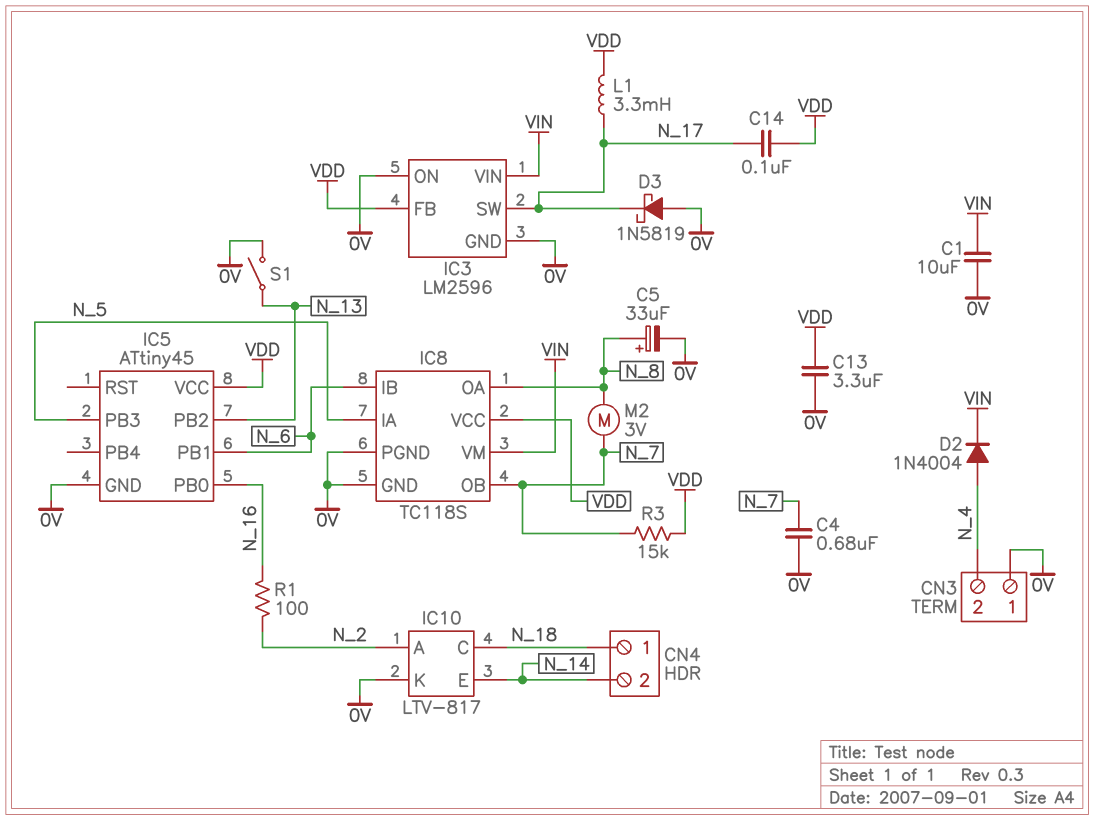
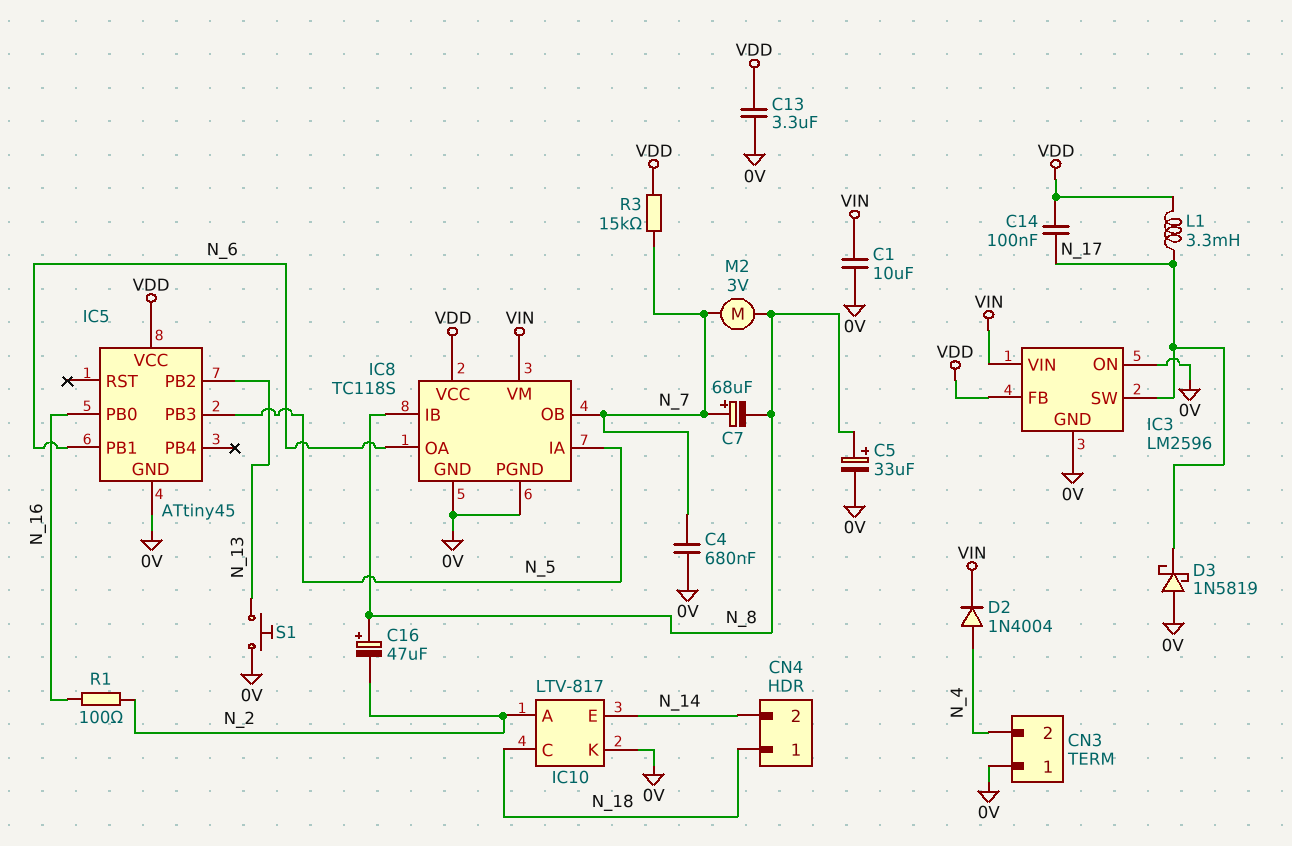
C7: none -> 68uF (plus N_7, minus N_8)
C16: none -> 47uF (plus N_8, minus N_2)
IC8 pin IB: N_6 -> N_8
IC8 pin OA: N_8 -> N_6
S1: switch (0V, N_13) -> button (0V, N_13)

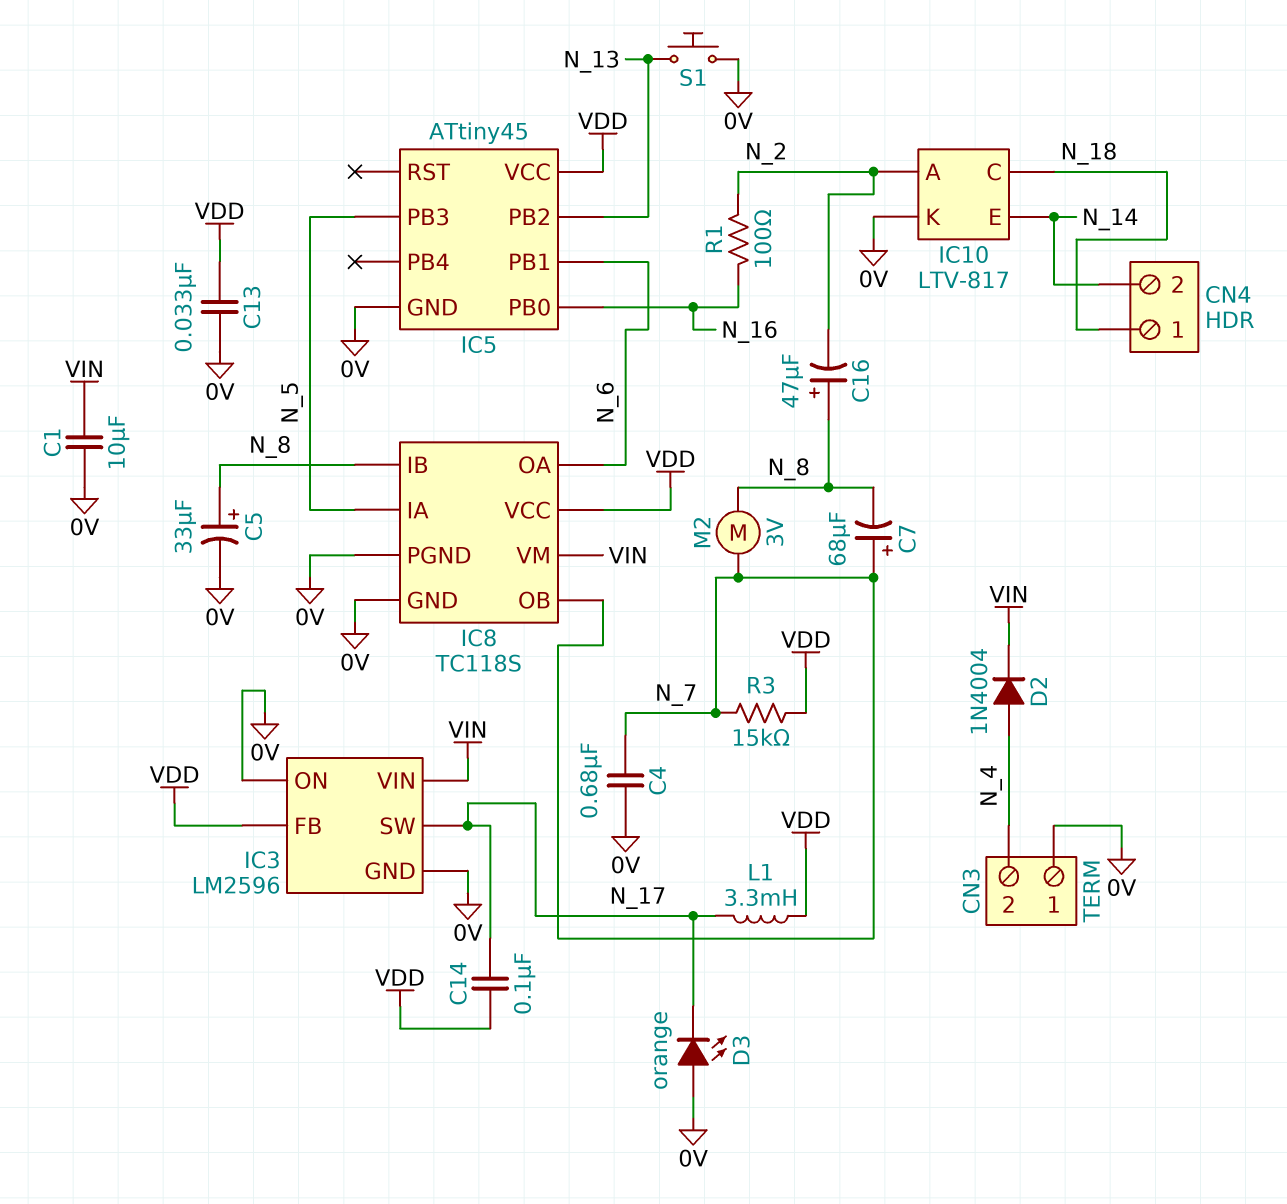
C13: 3.3uF (0V, VDD) -> 33nF (0V, VDD)
D3: schottky 1N5819 (A 0V, K N_17) -> LED orange (A 0V, K N_17)

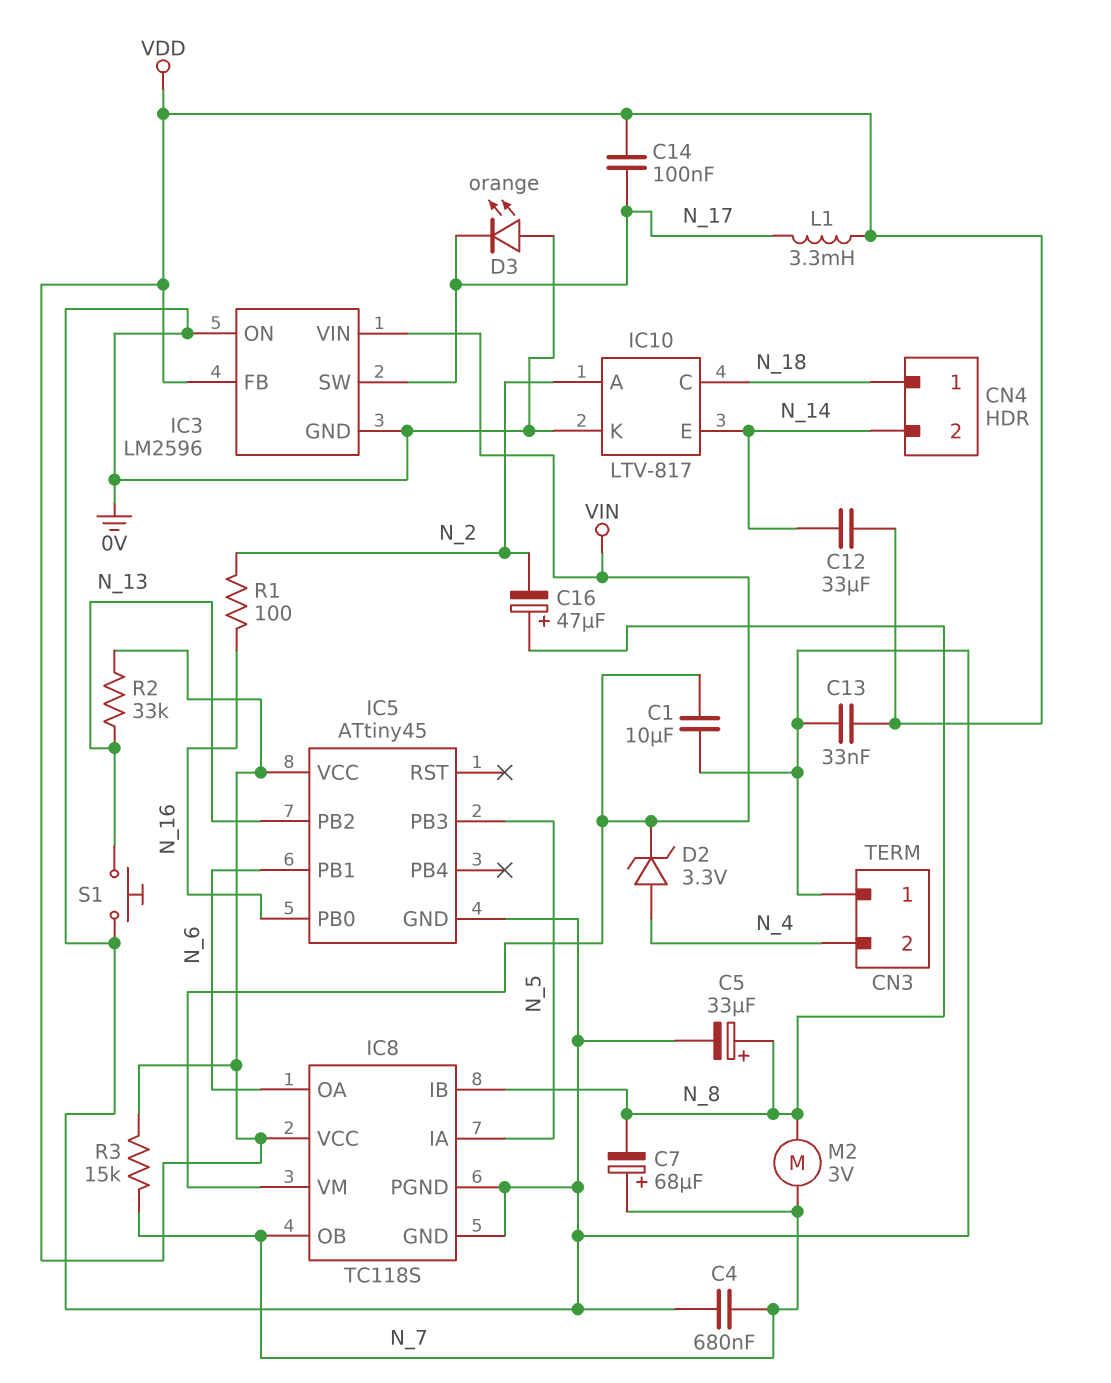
C12: none -> 33uF (N_14, VDD)
D2: diode 1N4004 (A N_4, K VIN) -> zener 3.3V (A N_4, K VIN)
R2: none -> 33k (N_13, VDD)

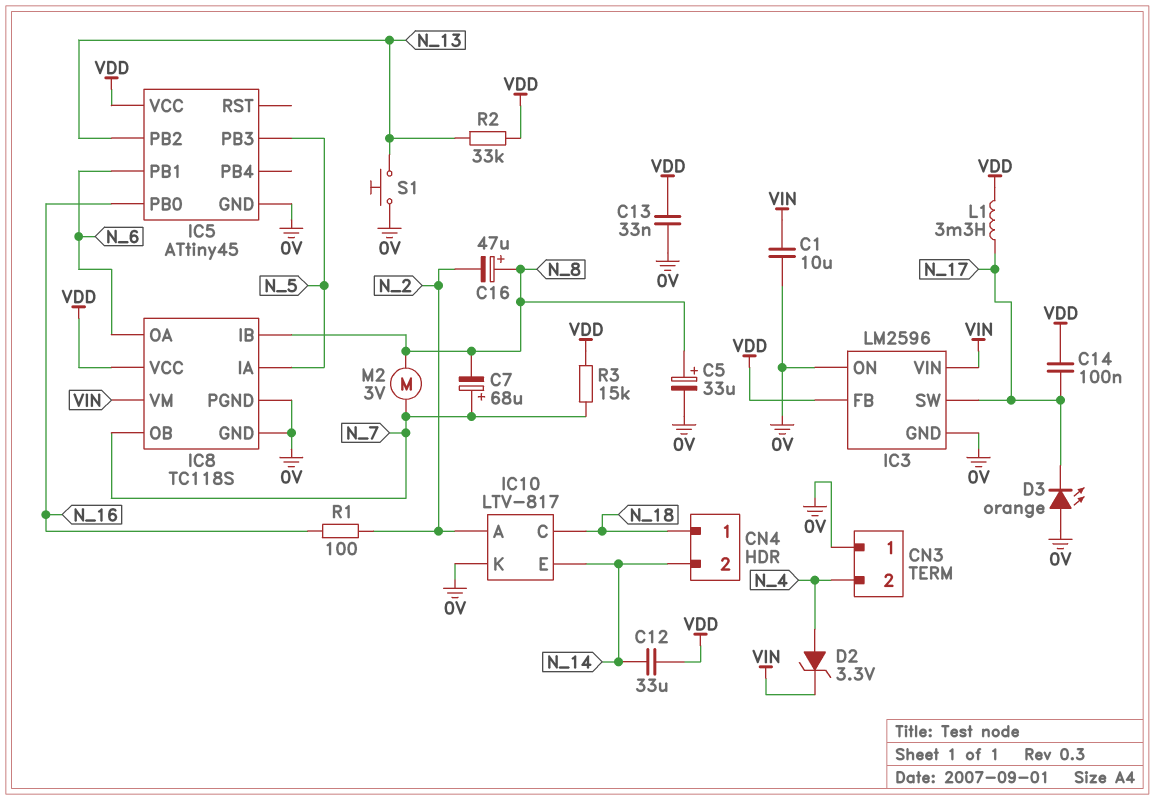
C4: 680nF (0V, N_7) -> none

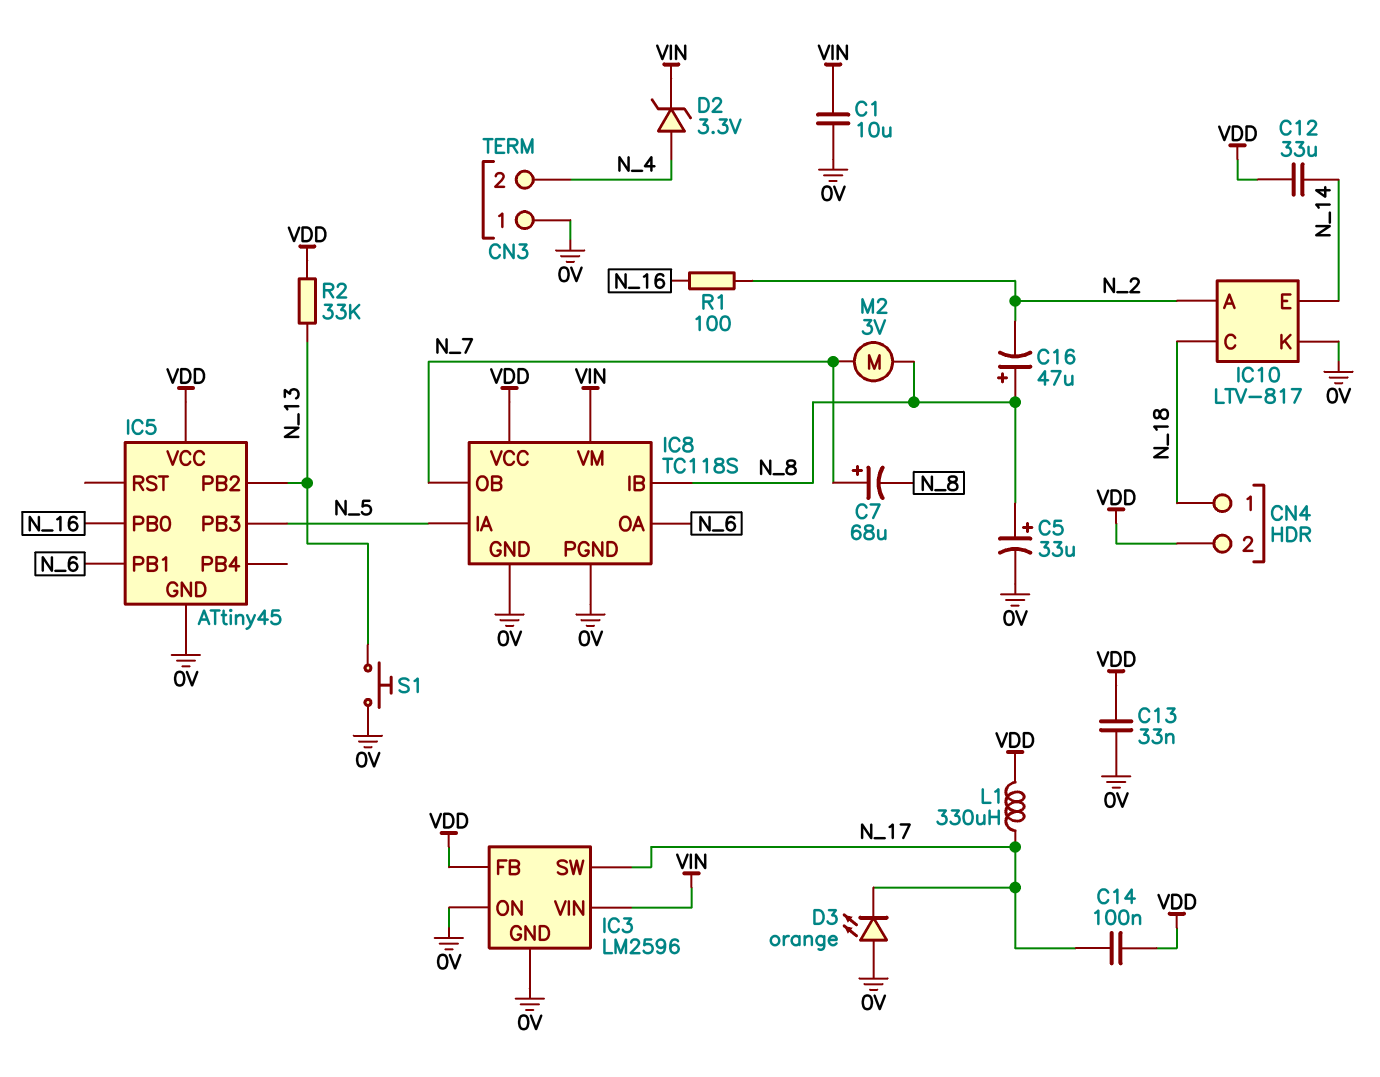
CN4 pin 2: N_14 -> VDD
L1: 3.3mH (N_17, VDD) -> 330uH (N_17, VDD)
R3: 15k (N_7, VDD) -> none

